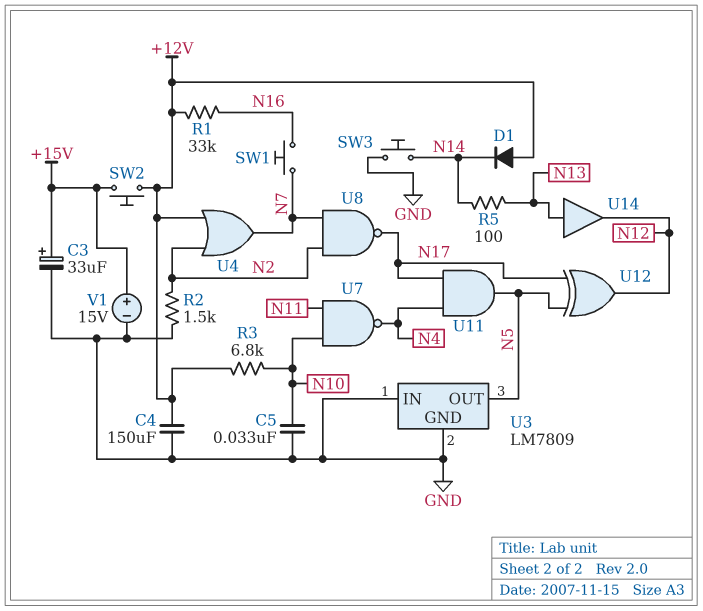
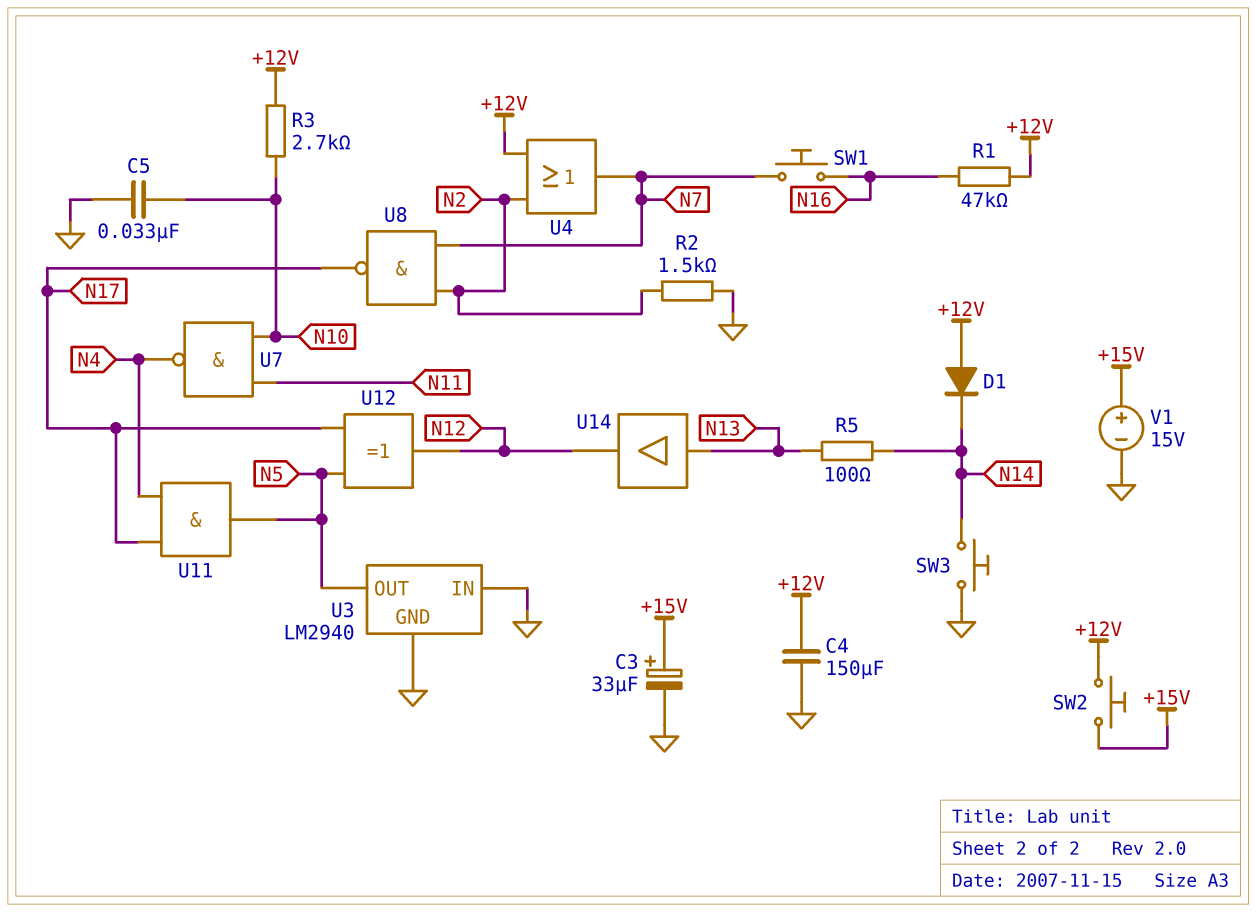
R1: 33k (+12V, N16) -> 47k (+12V, N16)
R3: 6.8k (+12V, N10) -> 2.7k (+12V, N10)
U3: LM7809 -> LM2940

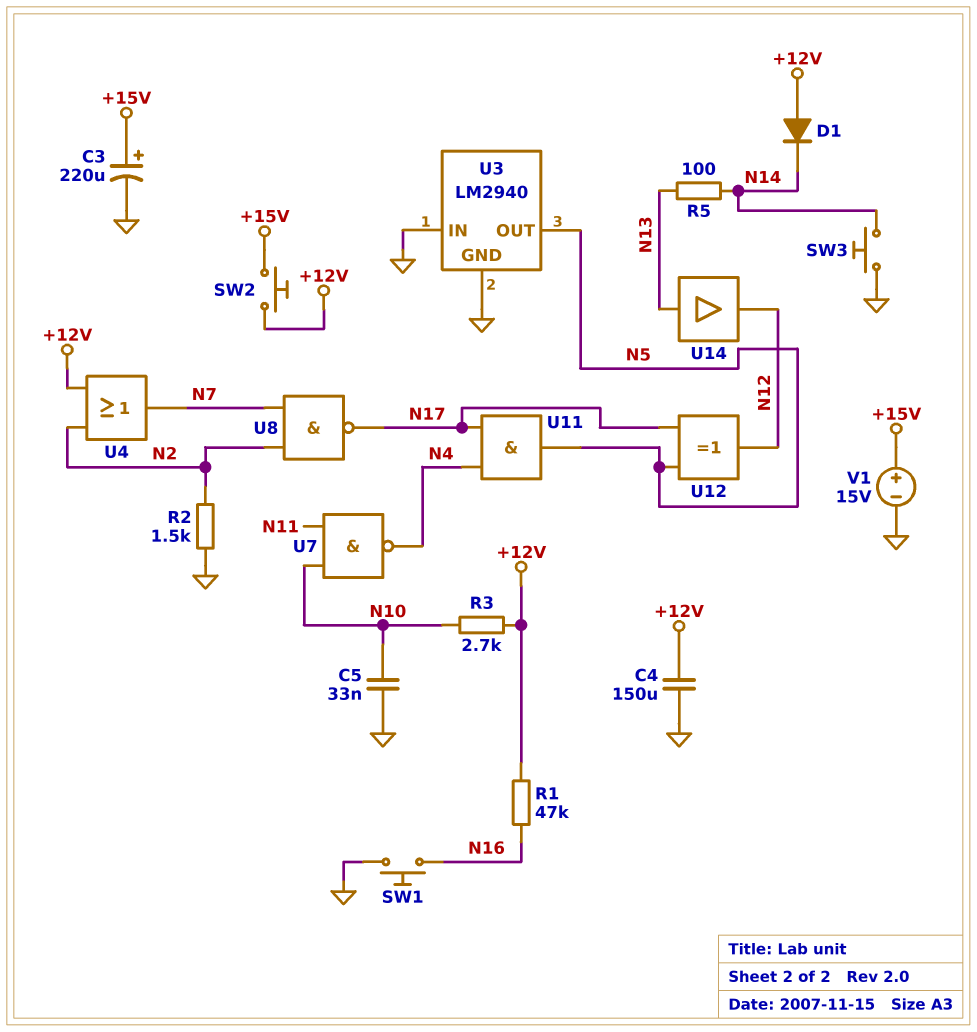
C3: 33uF (plus +15V, minus GND) -> 220uF (plus +15V, minus GND)
SW1: button (N7, N16) -> button (GND, N16)

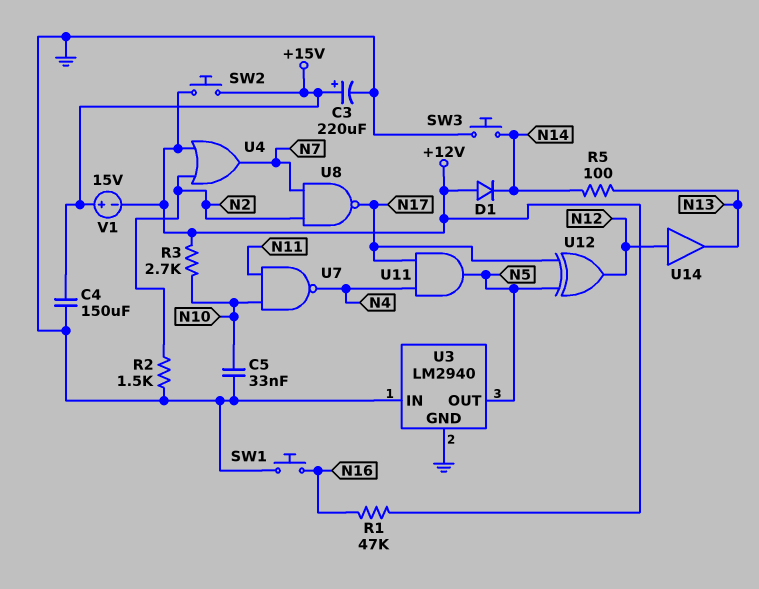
C4: 150uF (+12V, GND) -> 150uF (+15V, GND)
U14: buffer (in N13, out N12) -> buffer (in N12, out N13)
V1: 15V (plus +15V, minus GND) -> 15V (plus +15V, minus +12V)

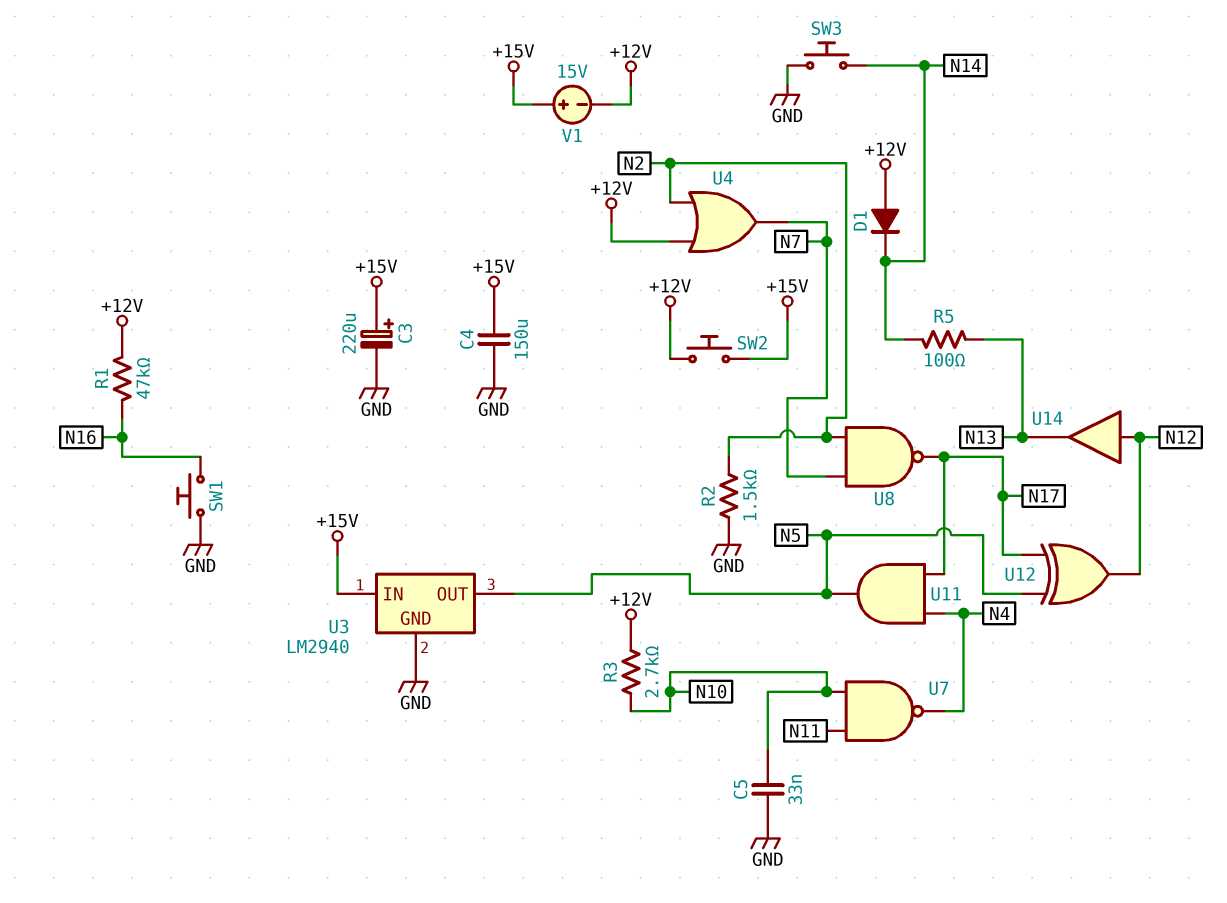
U3 pin IN: GND -> +15V

